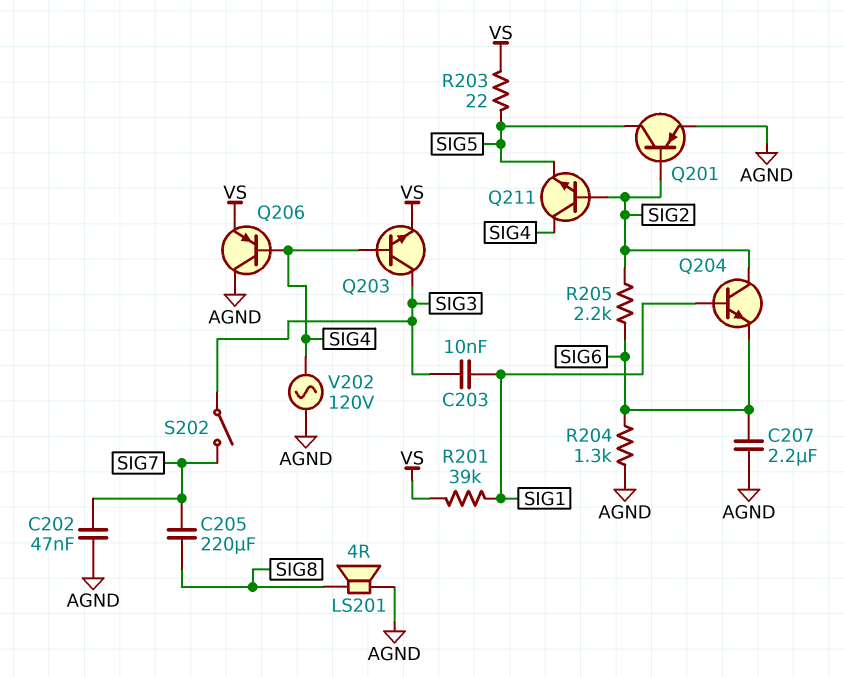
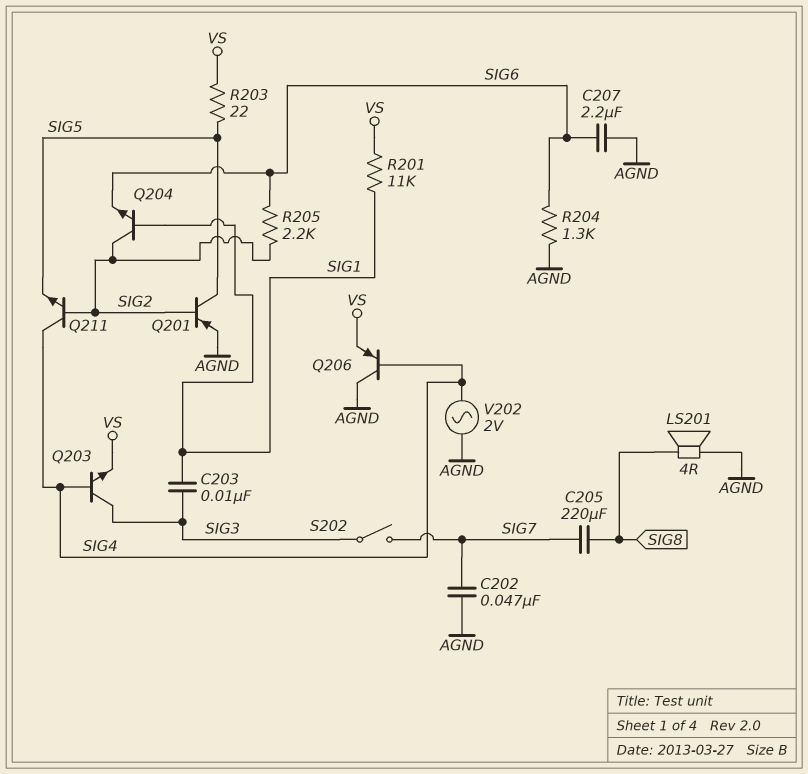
R201: 39k (SIG1, VS) -> 11k (SIG1, VS)
V202: AC 120V (AGND, SIG4) -> AC 2V (AGND, SIG4)

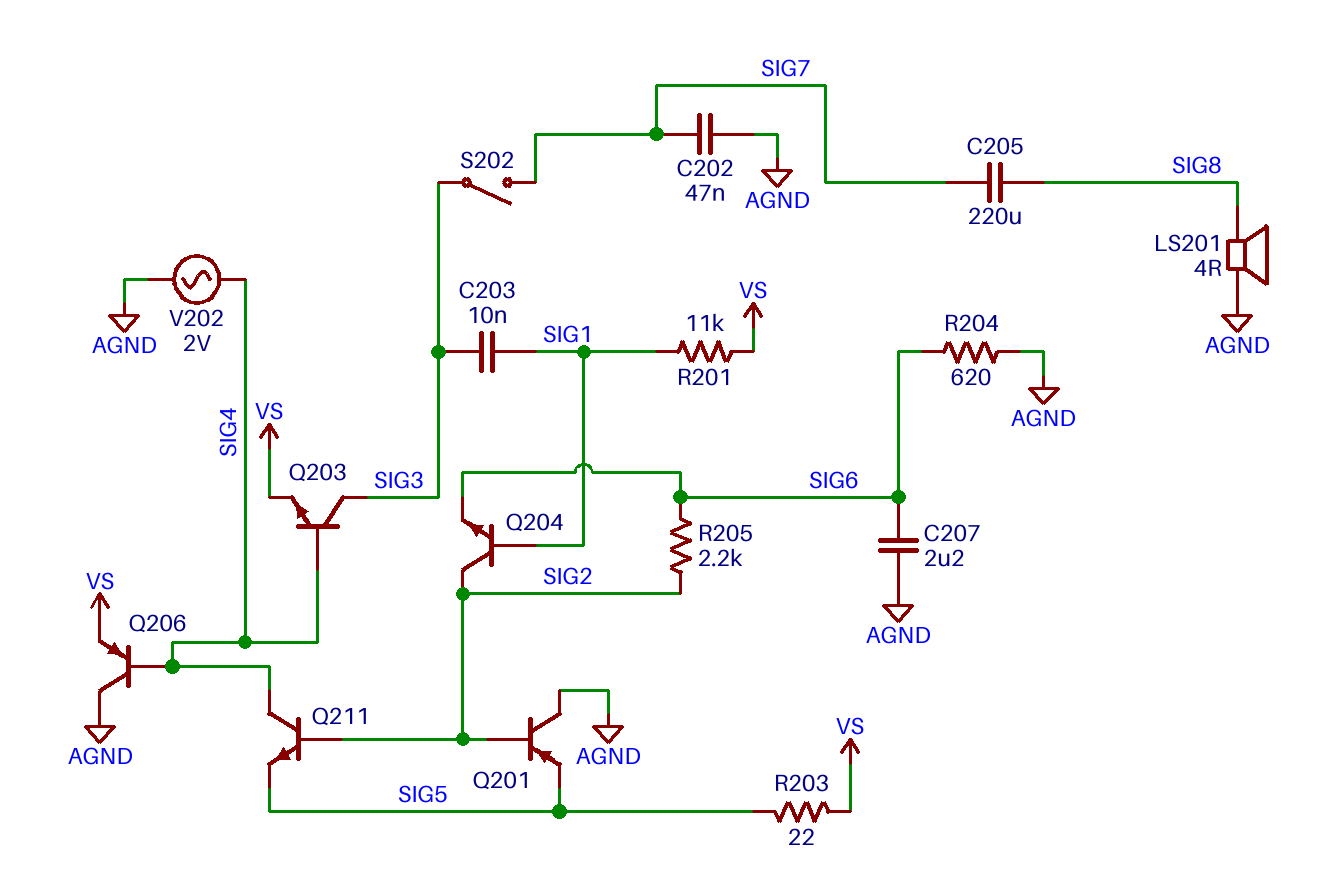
Q201: PNP (B SIG2, C SIG5, E AGND) -> PNP (B SIG2, C AGND, E SIG5)
R204: 1.3k (AGND, SIG6) -> 620 (AGND, SIG6)

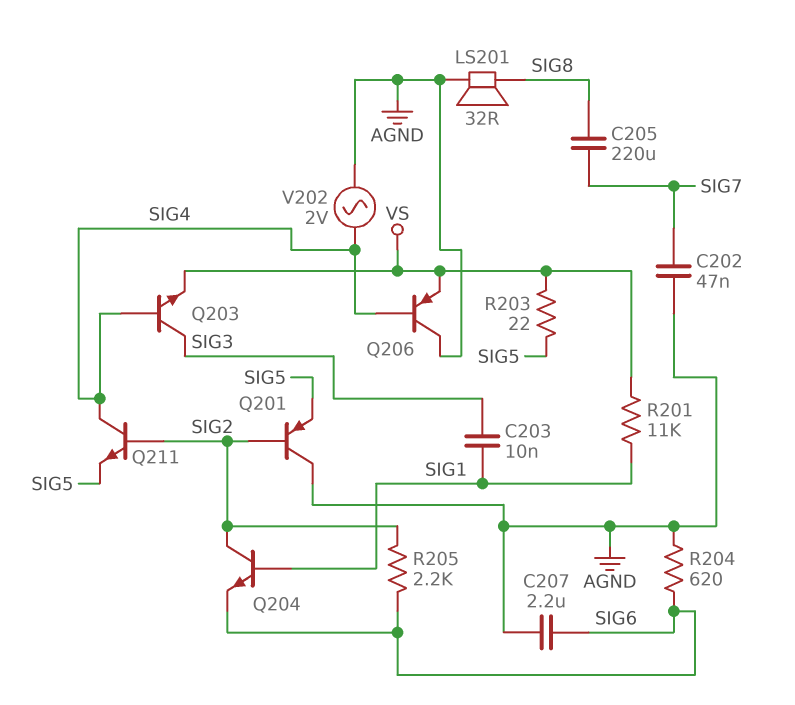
LS201: speaker 4R (AGND, SIG8) -> speaker 32R (AGND, SIG8)
S202: switch (SIG3, SIG7) -> none

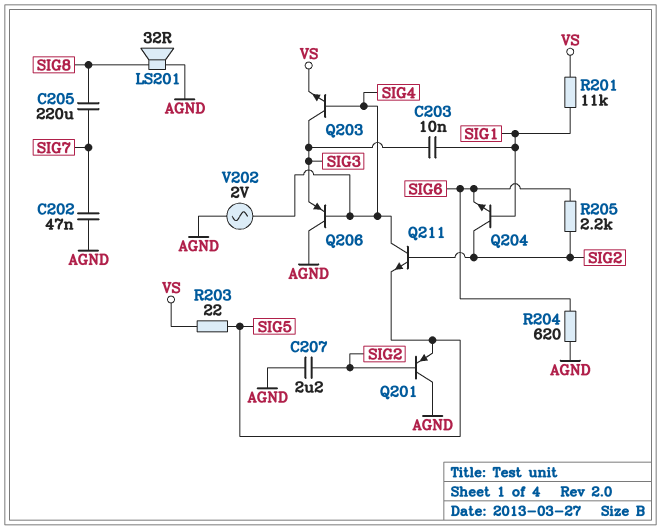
C207: 2.2uF (AGND, SIG6) -> 2.2uF (AGND, SIG2)
Q206: PNP (B SIG4, C AGND, E VS) -> PNP (B SIG4, C AGND, E SIG3)

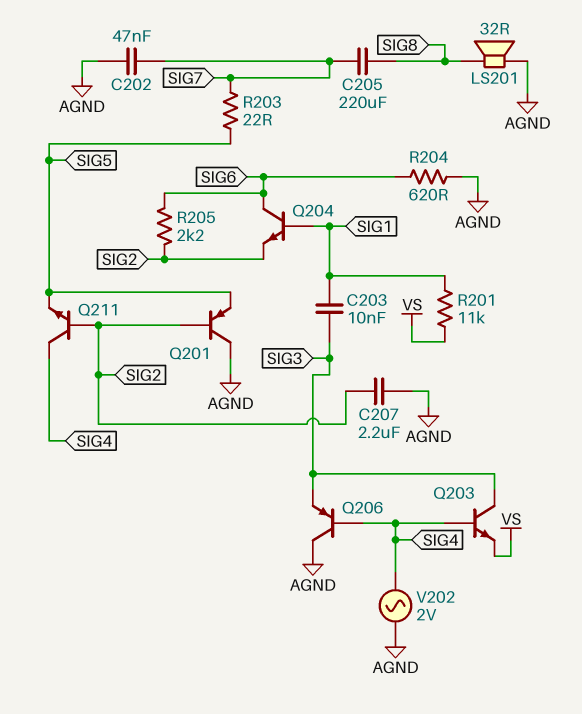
Q204: NPN (B SIG1, C SIG2, E SIG6) -> NPN (B SIG1, C SIG6, E SIG2)
R203: 22 (SIG5, VS) -> 22 (SIG5, SIG7)

